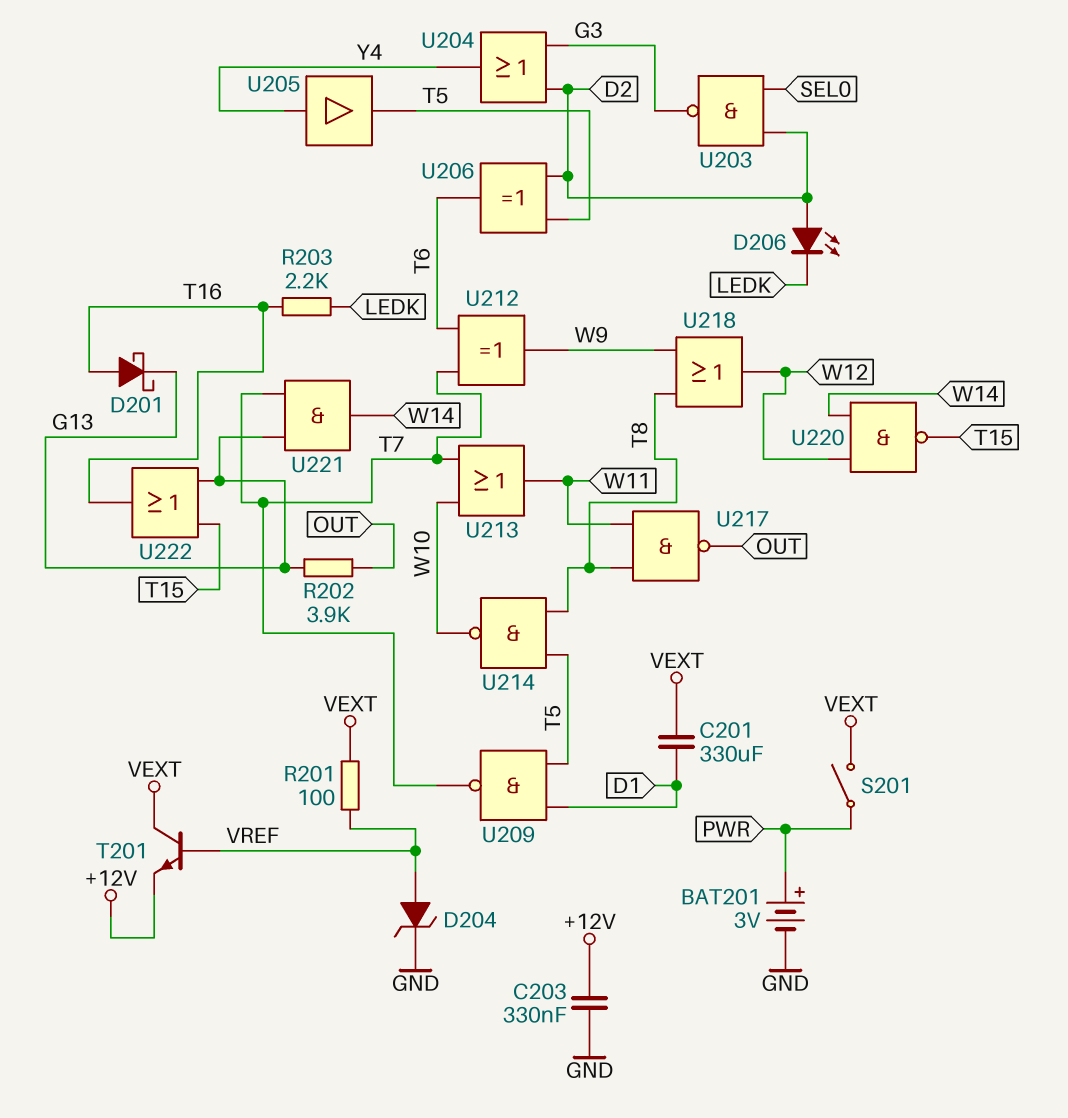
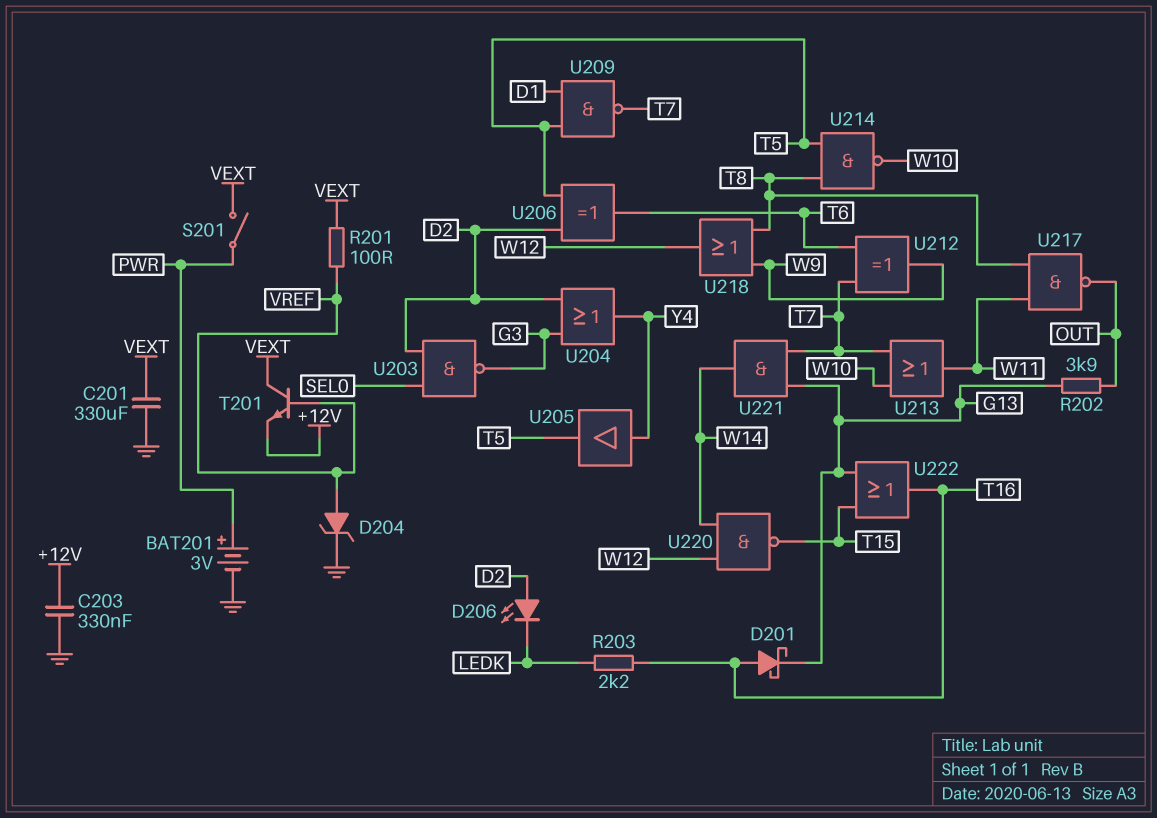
C201: 330uF (D1, VEXT) -> 330uF (GND, VEXT)

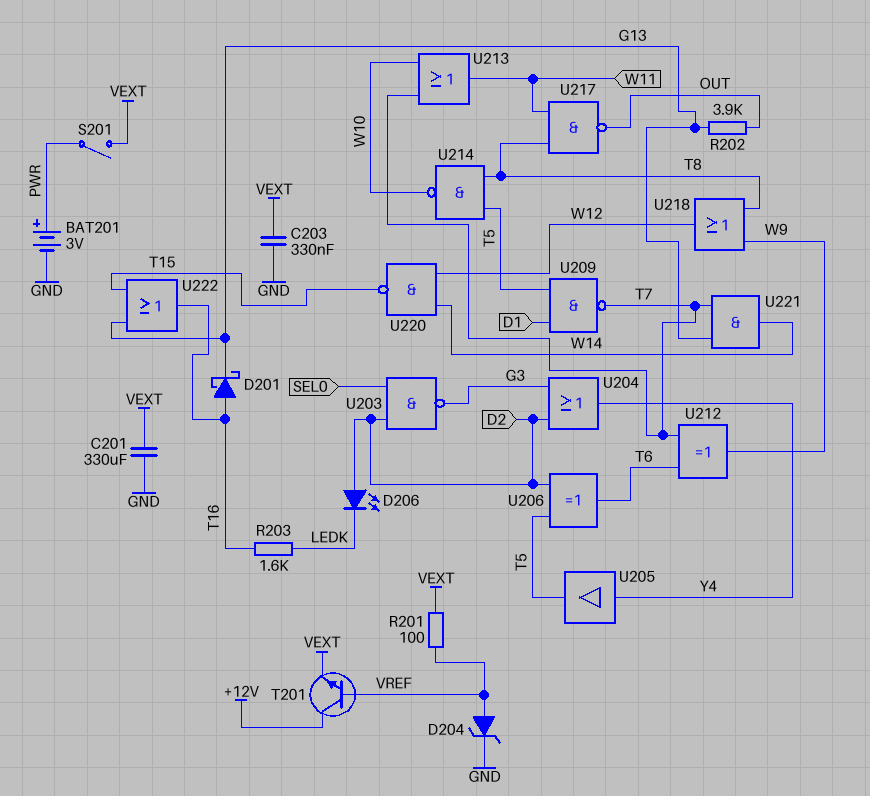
C203: 330nF (+12V, GND) -> 330nF (GND, VEXT)
R203: 2.2k (LEDK, T16) -> 1.6k (LEDK, T16)
T201: NPN (B VREF, C VEXT, E +12V) -> NPN (B VREF, C +12V, E VEXT)

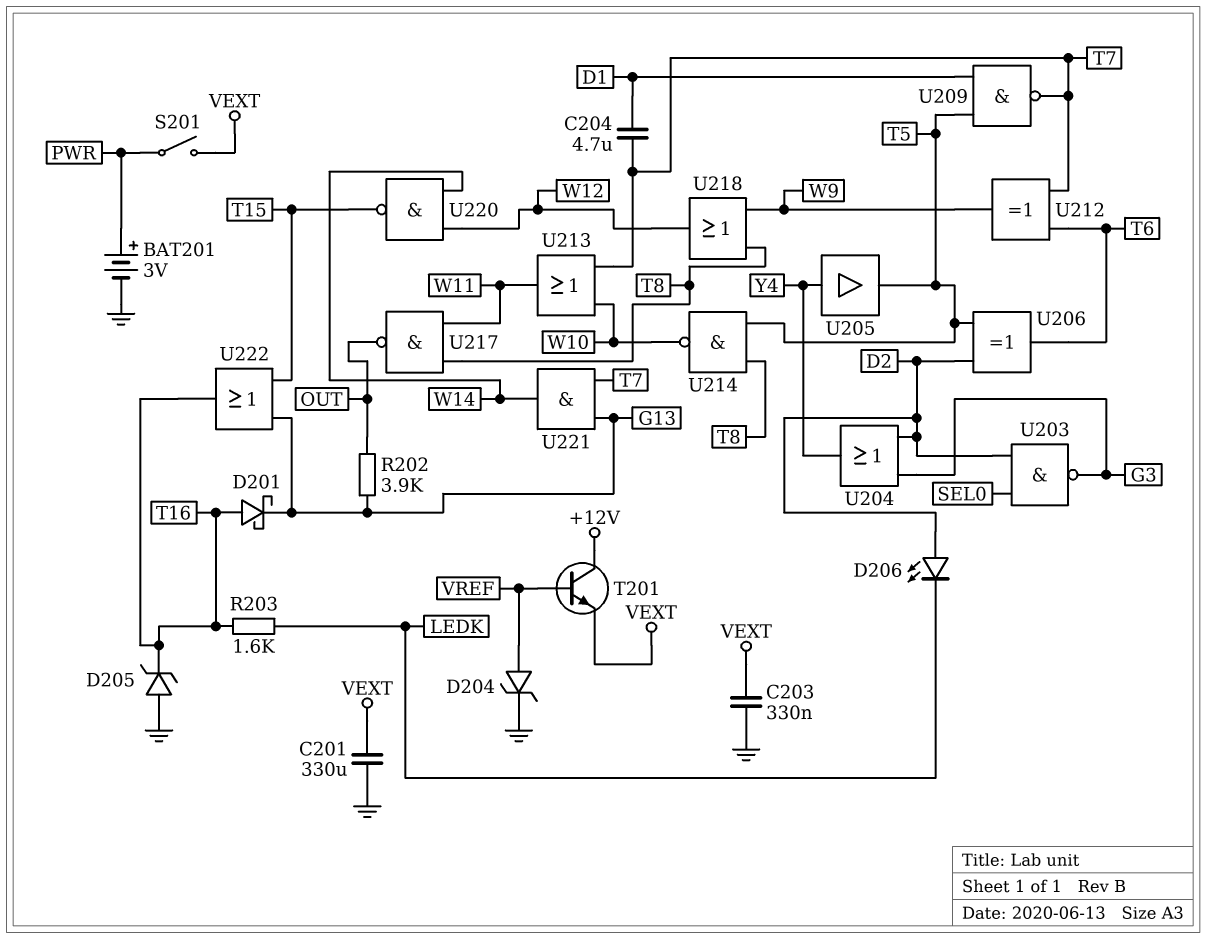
C204: none -> 4.7uF (D1, T7)
D205: none -> zener (A GND, K T16)
R201: 100 (VEXT, VREF) -> none

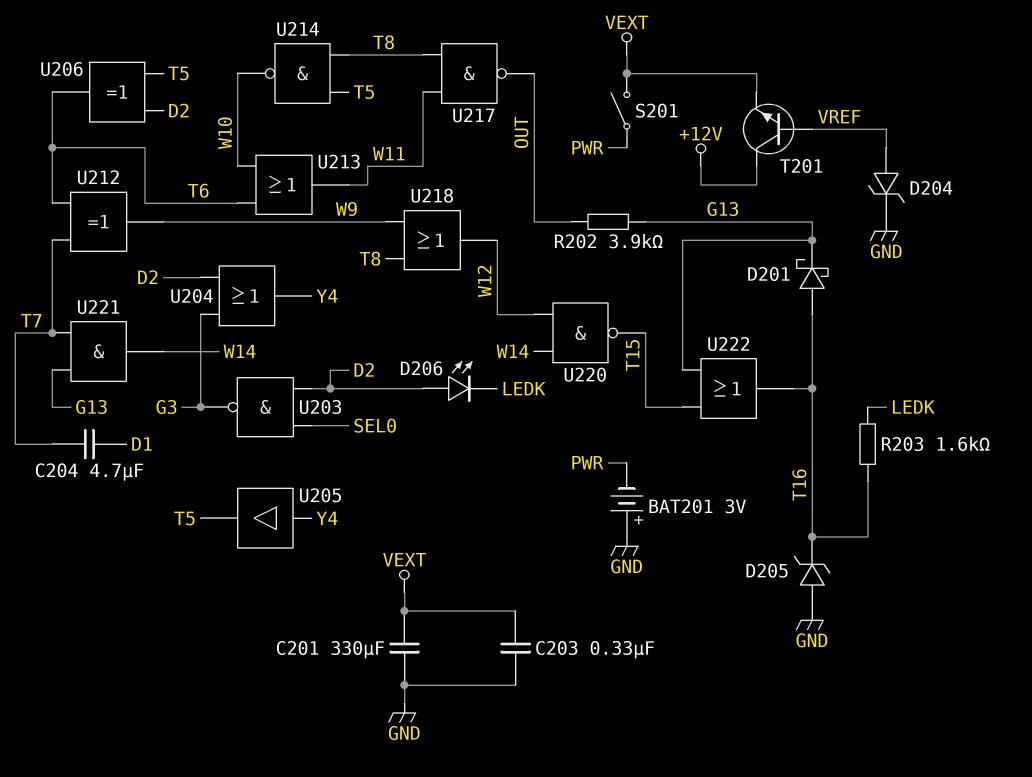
BAT201: 3V (plus PWR, minus GND) -> 3V (plus GND, minus PWR)
U209: NAND (in D1, in T5, out T7) -> none
U213: OR (in T7, in W10, out W11) -> OR (in T6, in W10, out W11)

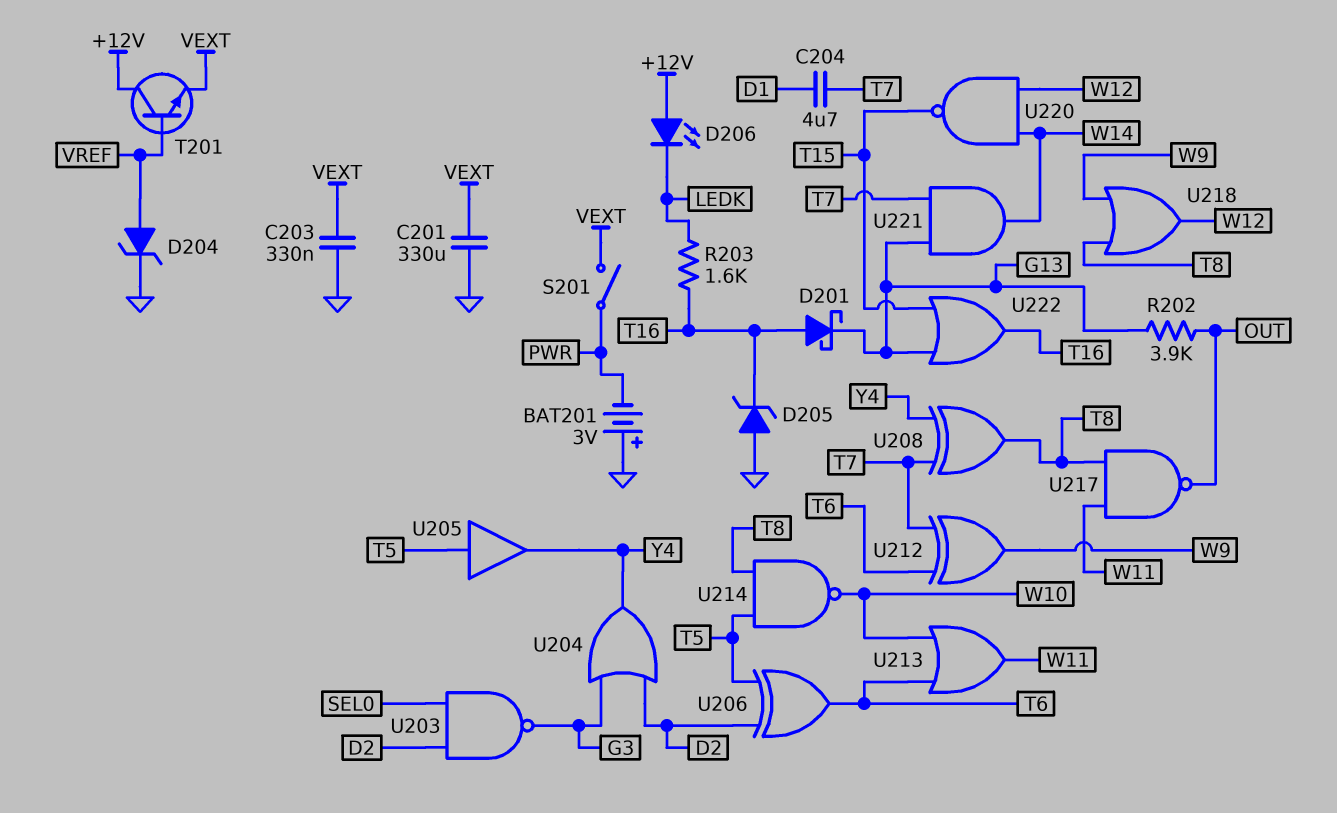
D206: LED (A D2, K LEDK) -> LED (A +12V, K LEDK)
U205: buffer (in Y4, out T5) -> buffer (in T5, out Y4)
U208: none -> XOR (in T7, in Y4, out T8)

